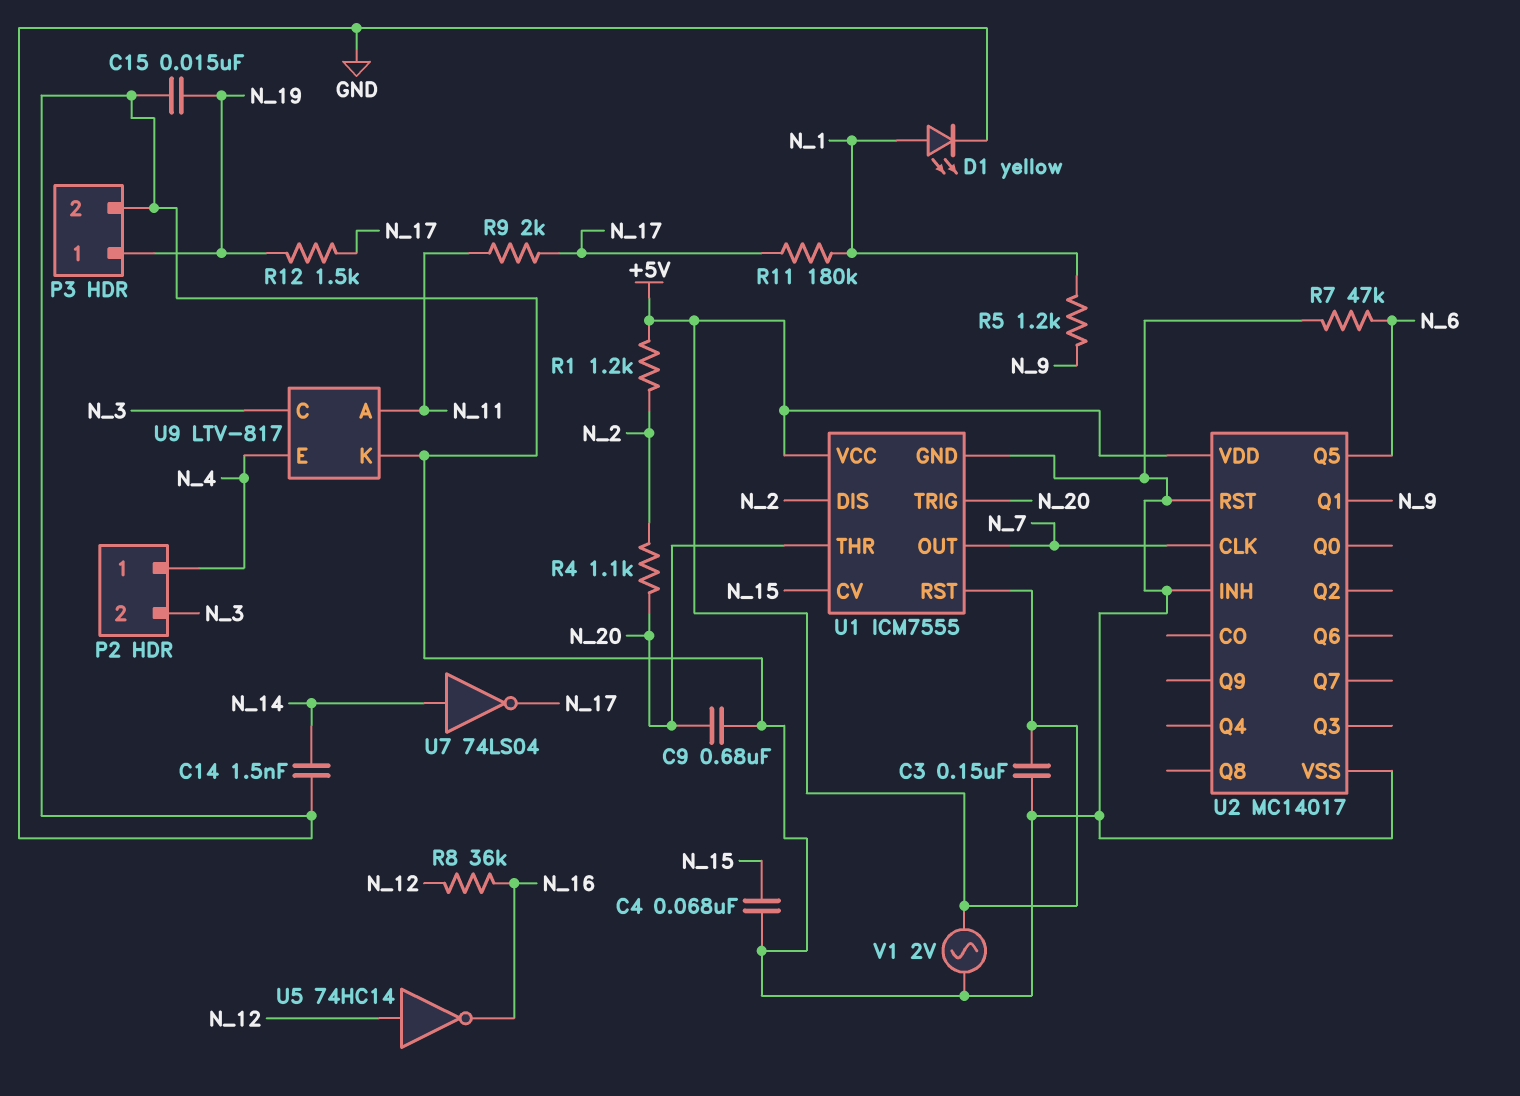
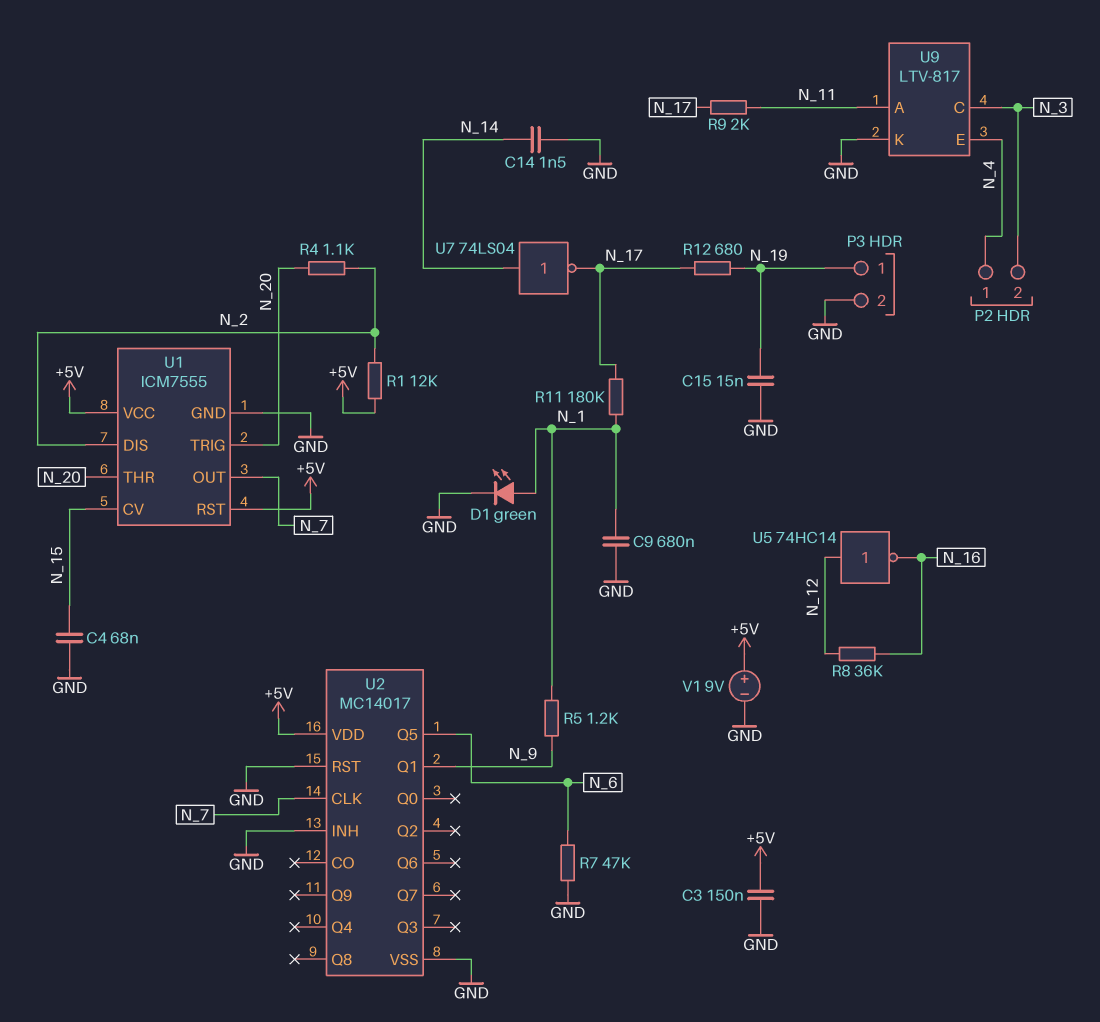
C9: 680nF (GND, N_20) -> 680nF (GND, N_1)
D1: LED yellow (A N_1, K GND) -> LED green (A N_1, K GND)
R1: 1.2k (+5V, N_2) -> 12k (+5V, N_2)
R12: 1.5k (N_17, N_19) -> 680 (N_17, N_19)
V1: AC 2V (+5V, GND) -> 9V (plus +5V, minus GND)

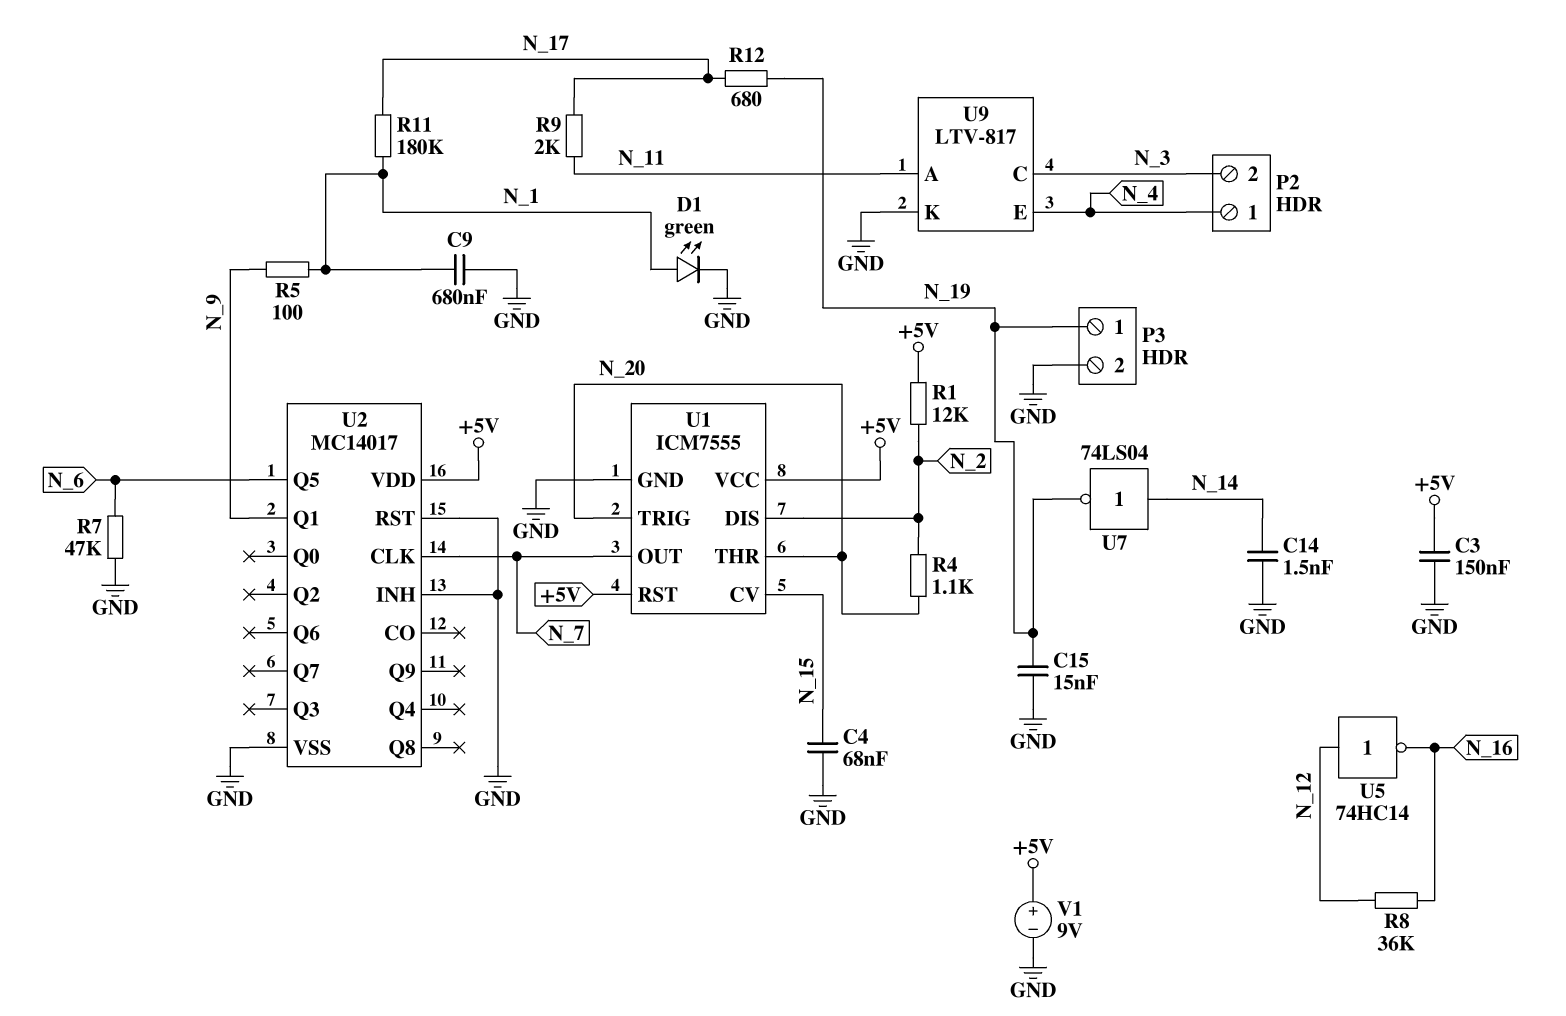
R5: 1.2k (N_1, N_9) -> 100 (N_1, N_9)
U7: NOT 74LS04 (in N_14, out N_17) -> NOT 74LS04 (in N_14, out N_19)

